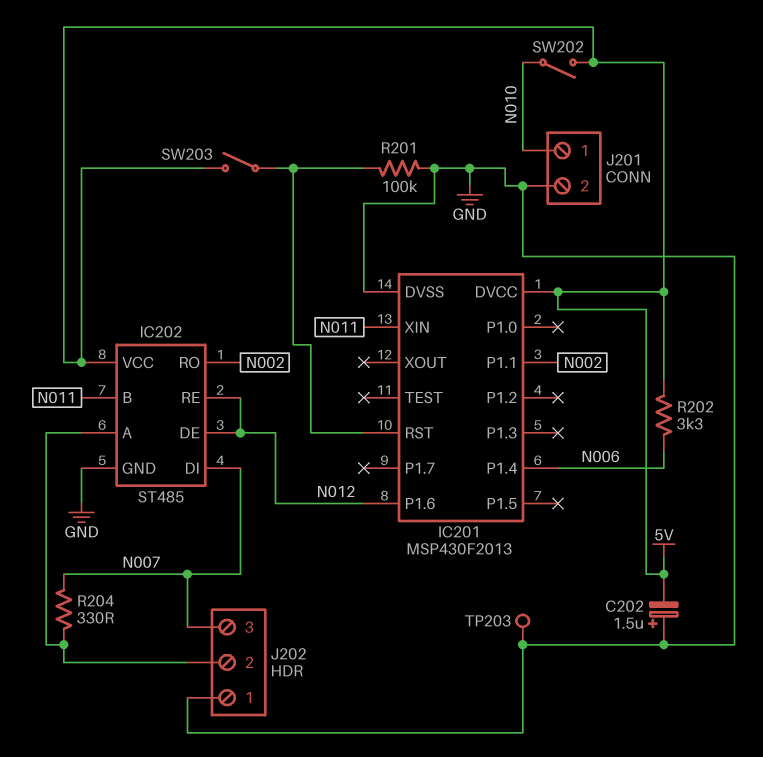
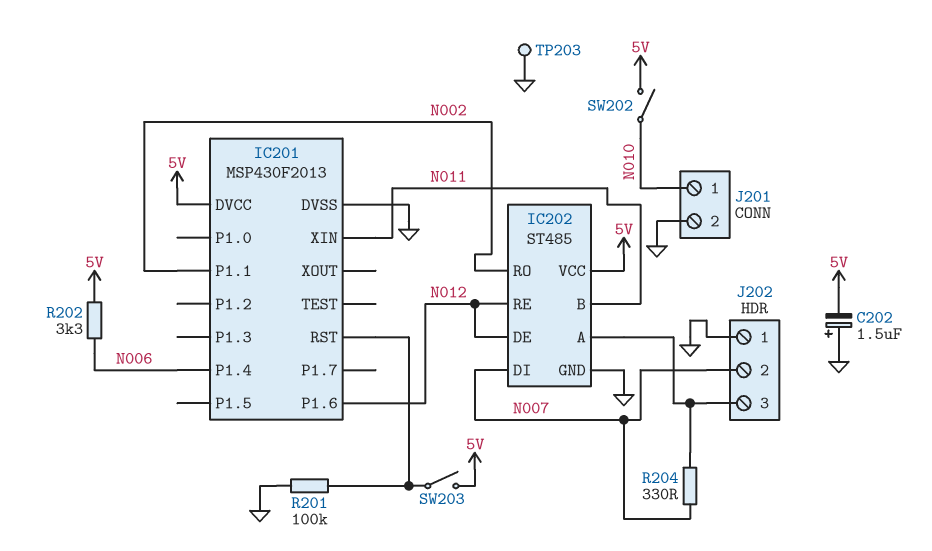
J202 pin 2: IC202/A -> N007
J202 pin 3: N007 -> IC202/A

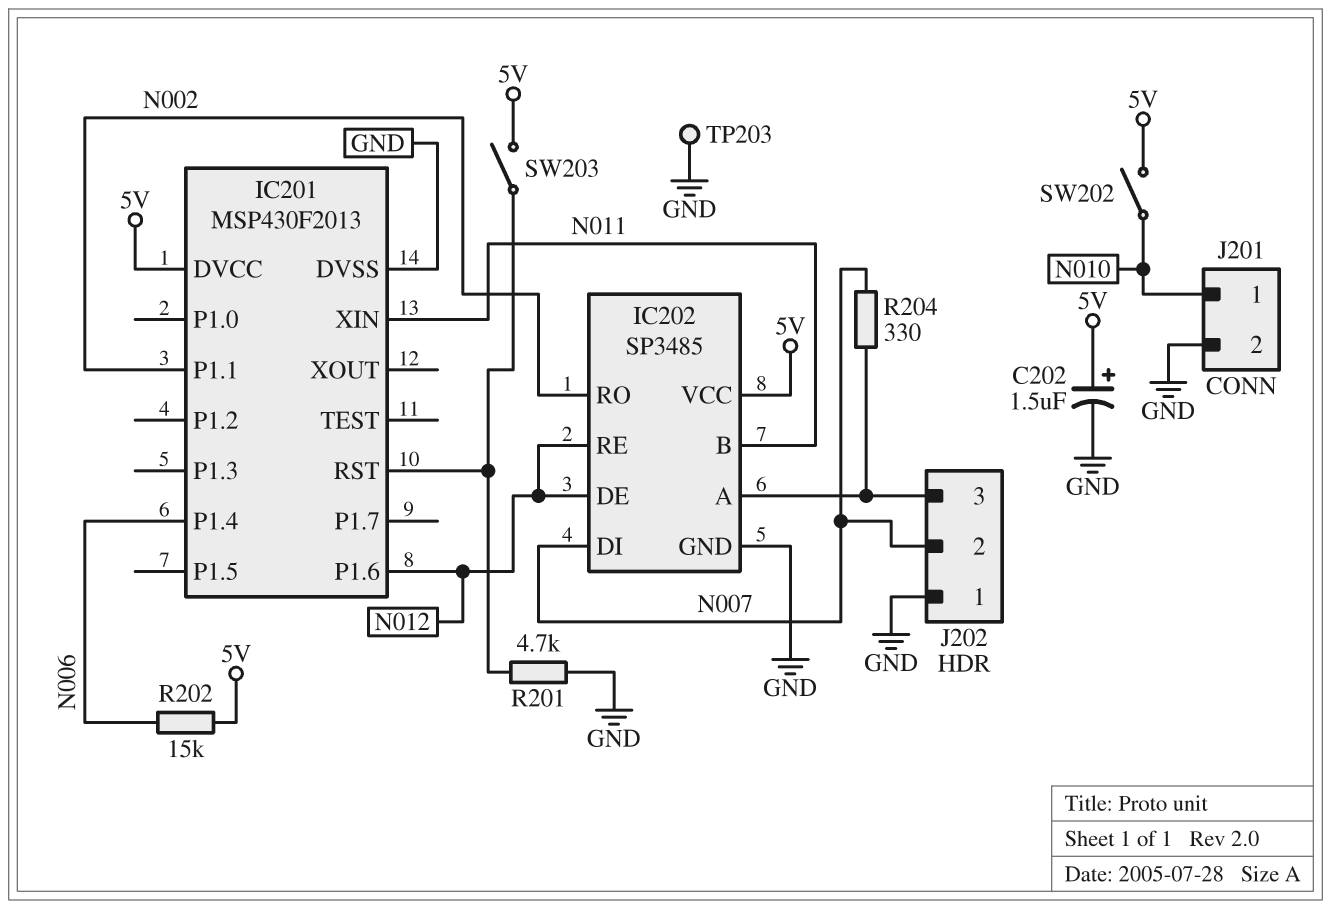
C202: 1.5uF (plus GND, minus 5V) -> 1.5uF (plus 5V, minus GND)
IC202: ST485 -> SP3485
R201: 100k (GND, IC201/RST) -> 4.7k (GND, IC201/RST)
R202: 3.3k (5V, N006) -> 15k (5V, N006)

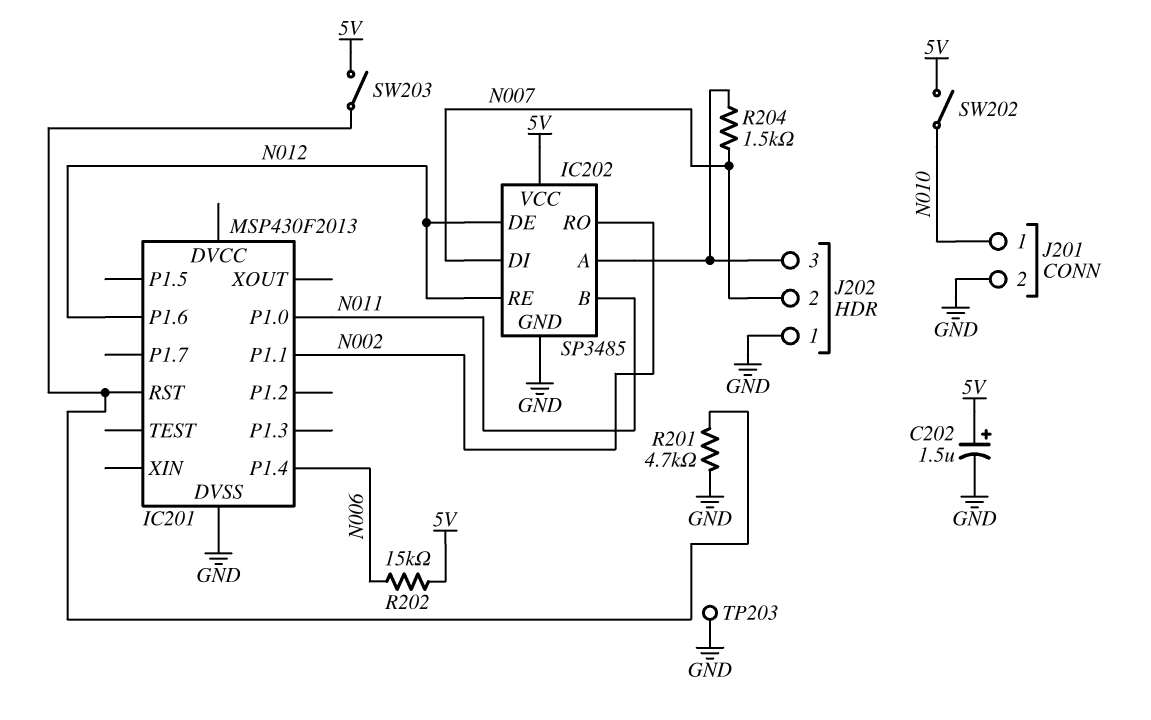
IC201 pin DVCC: 5V -> none
IC201 pin P1.0: none -> N011
IC201 pin XIN: N011 -> none
R204: 330 (IC202/A, N007) -> 1.5k (IC202/A, N007)

